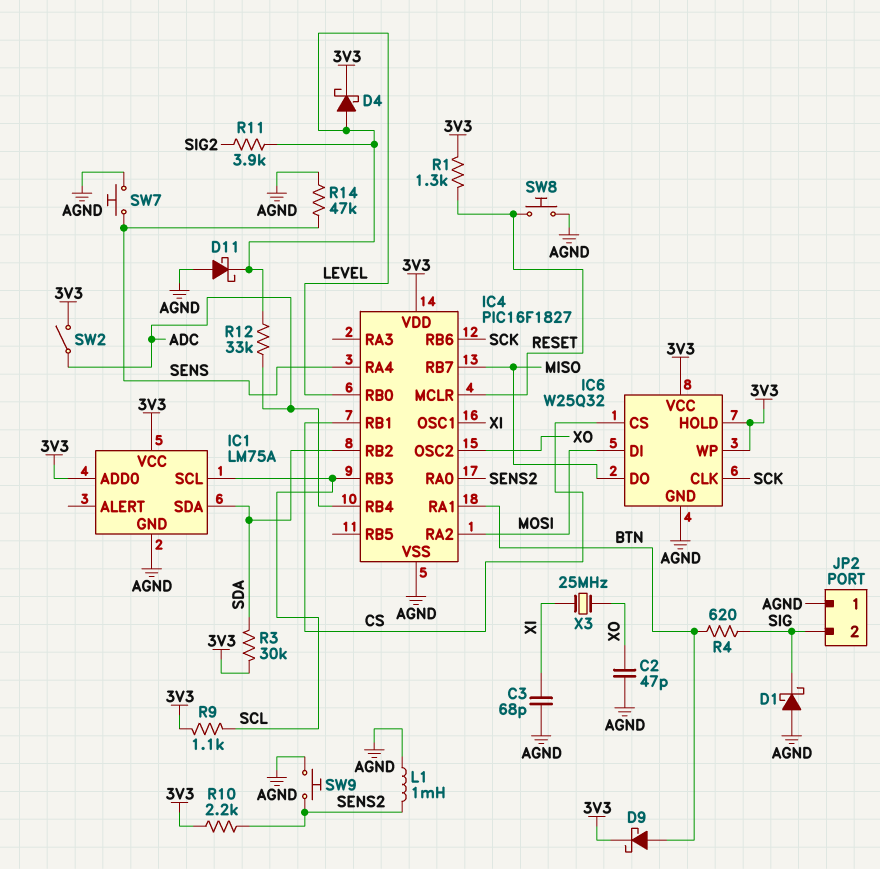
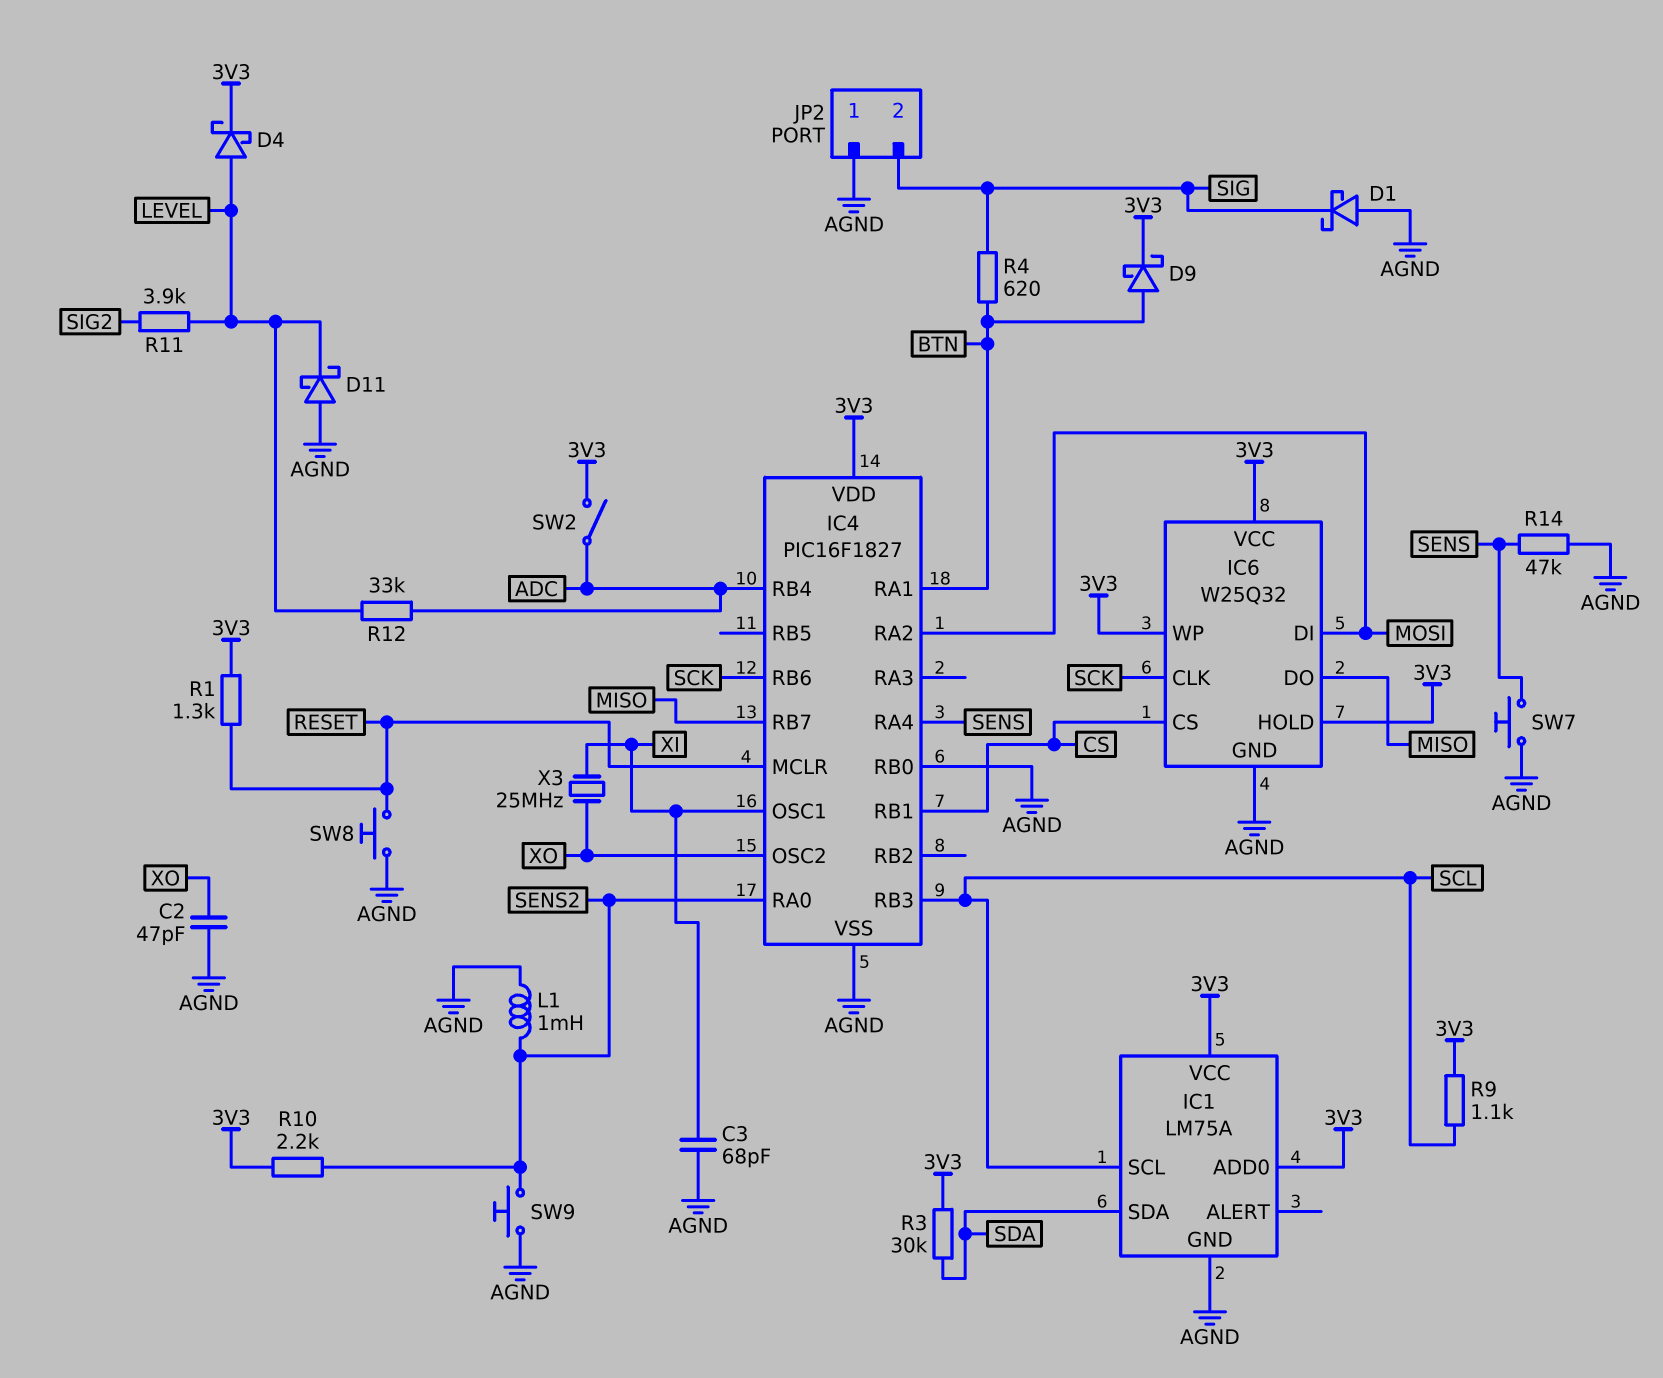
IC4 pin RB0: LEVEL -> AGND
IC4 pin RB2: SDA -> none

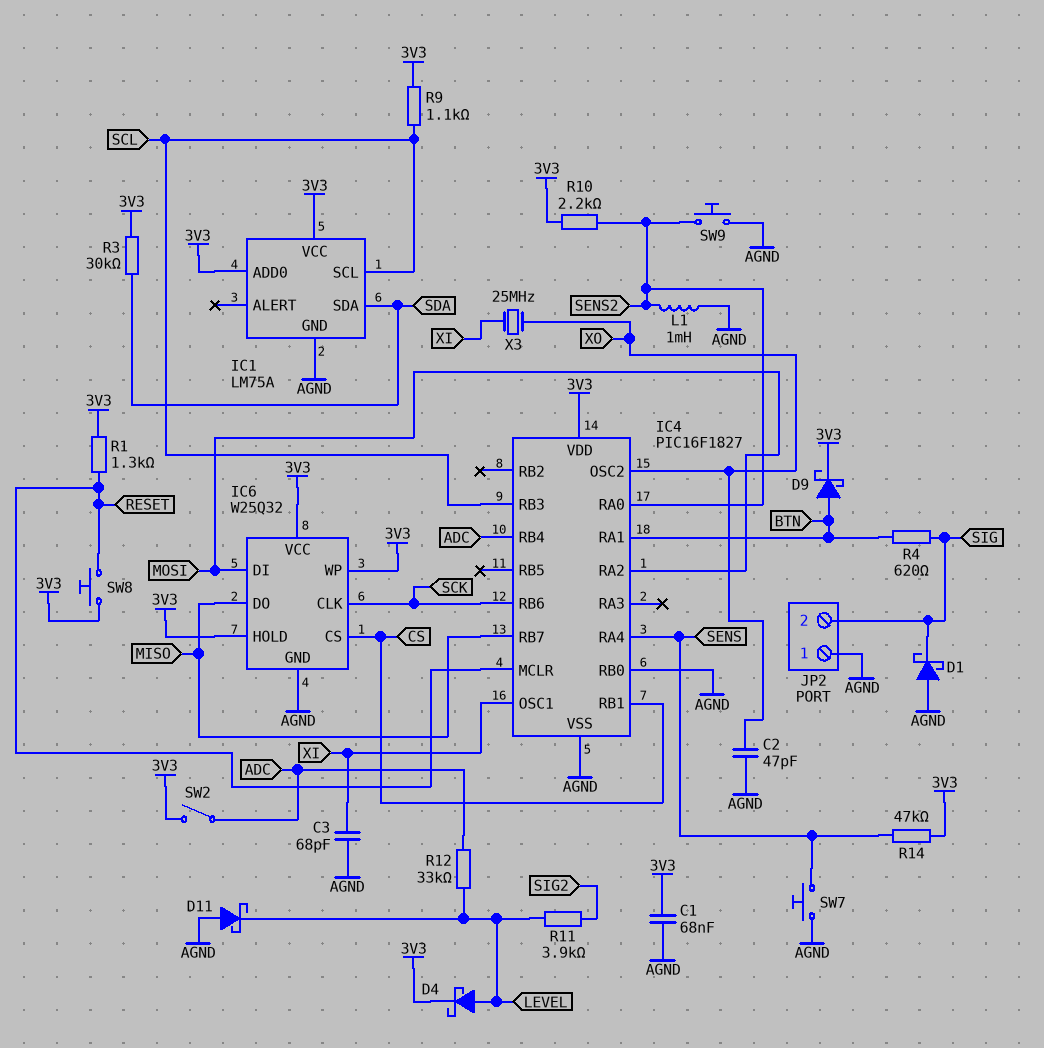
C1: none -> 68nF (3V3, AGND)
R14: 47k (AGND, SENS) -> 47k (3V3, SENS)
SW8: button (AGND, RESET) -> button (3V3, RESET)

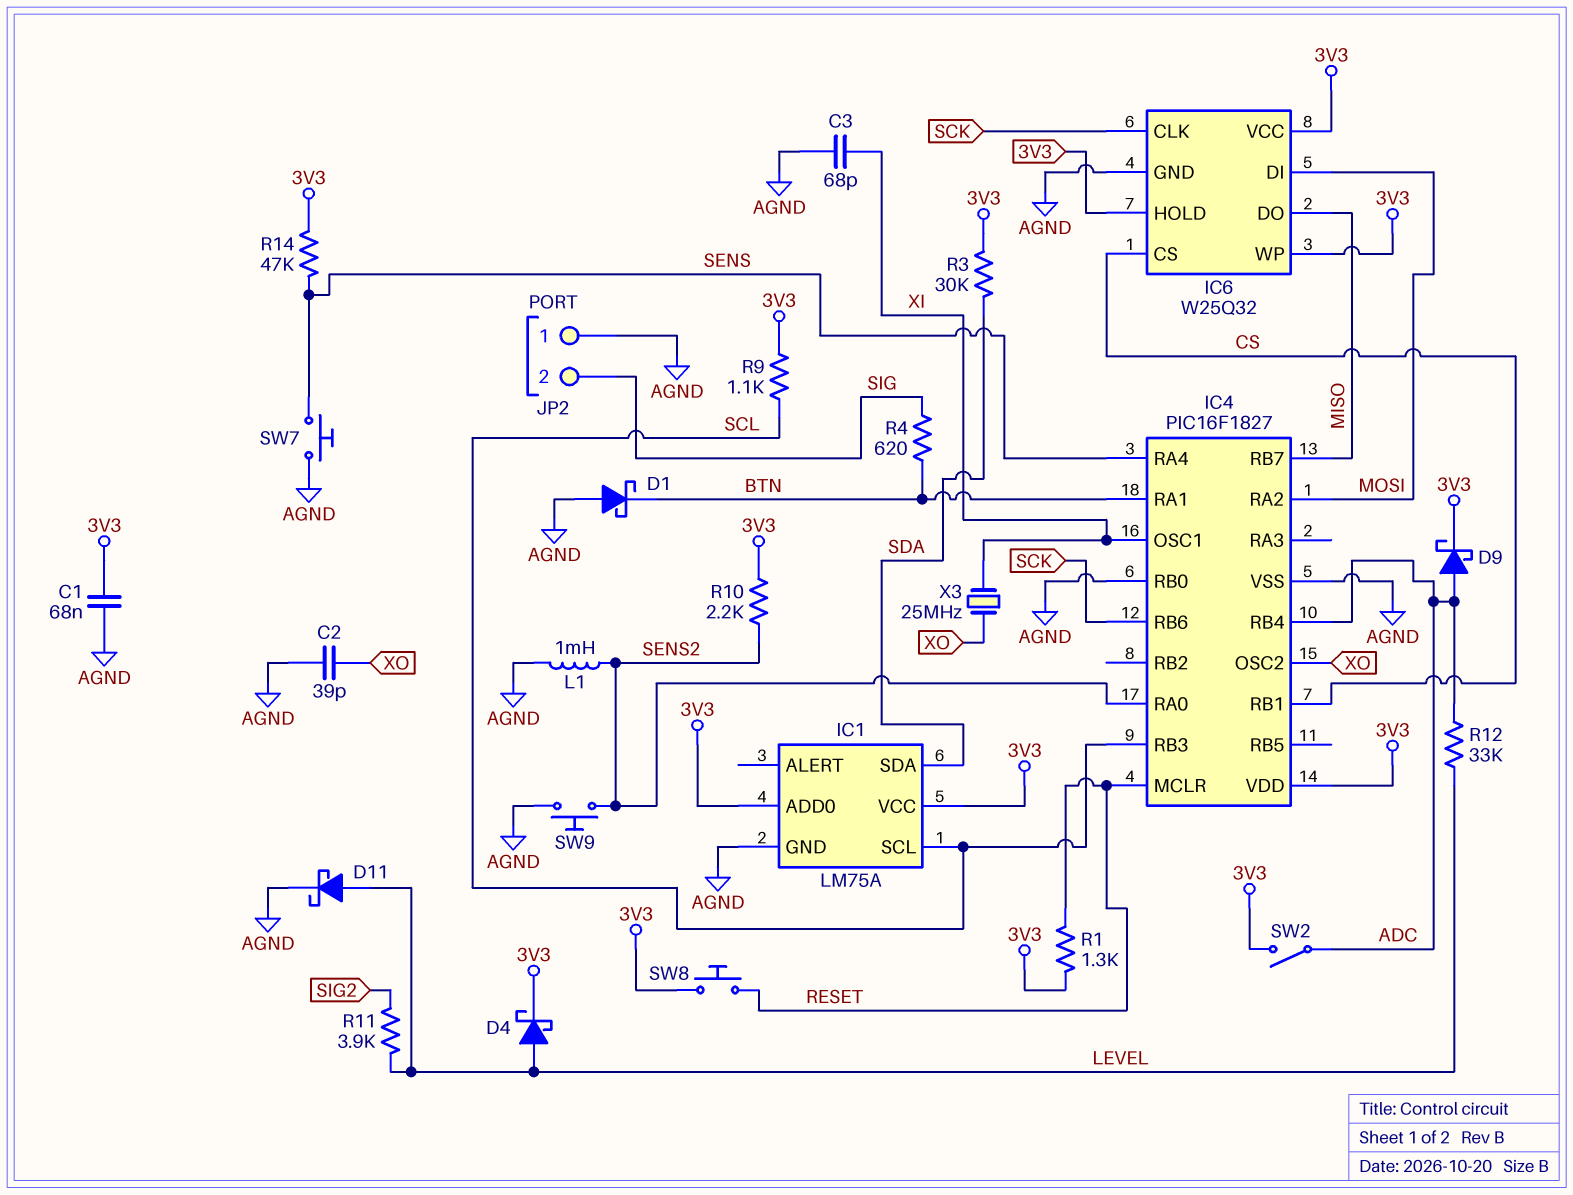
C2: 47pF (AGND, XO) -> 39pF (AGND, XO)
D1: schottky (A AGND, K SIG) -> schottky (A AGND, K BTN)
D9: schottky (A BTN, K 3V3) -> schottky (A ADC, K 3V3)
D11: schottky (A AGND, K LEVEL) -> schottky (A LEVEL, K AGND)

